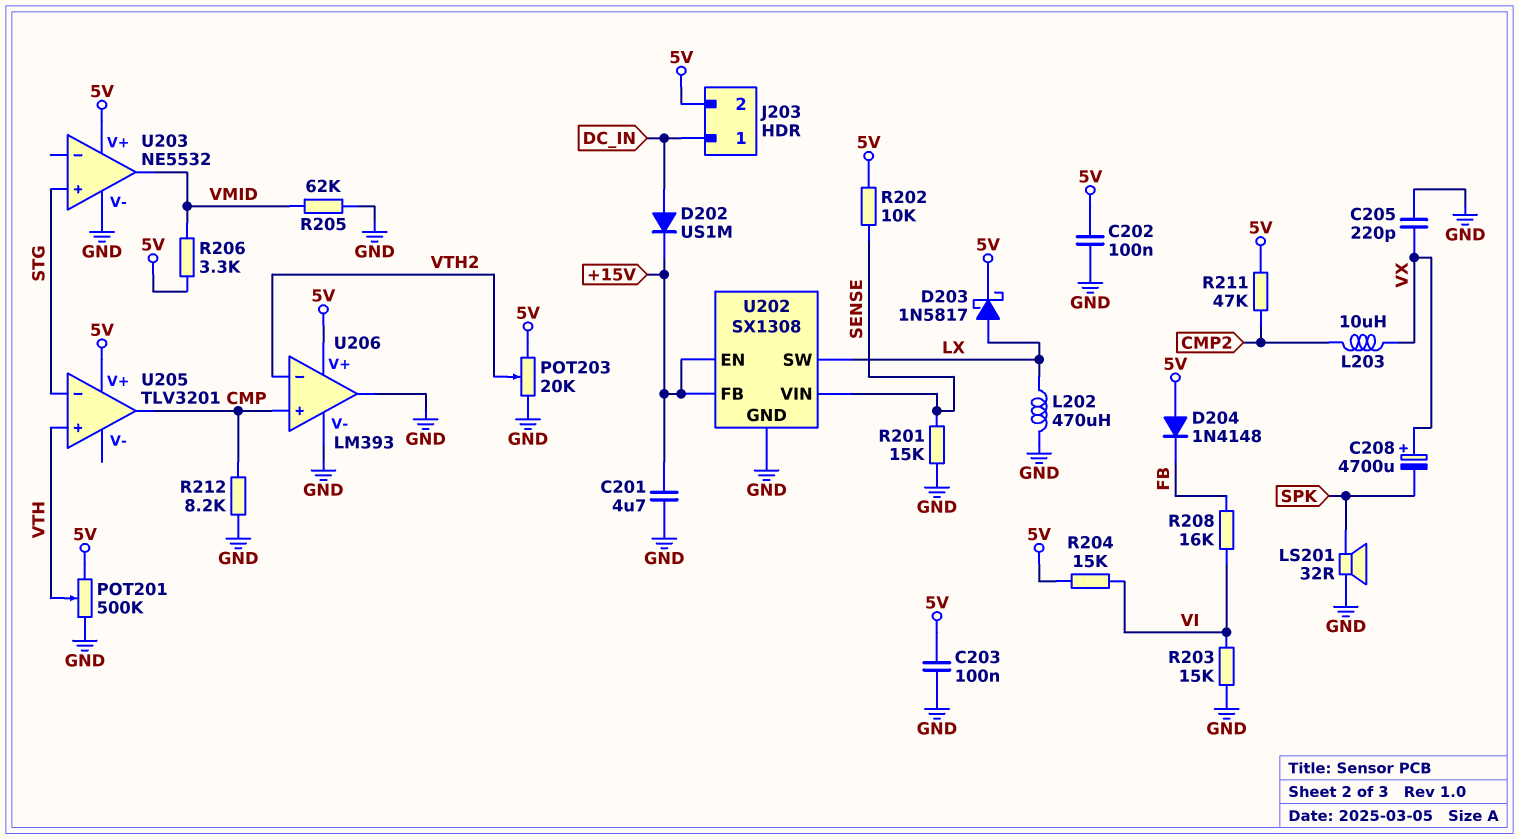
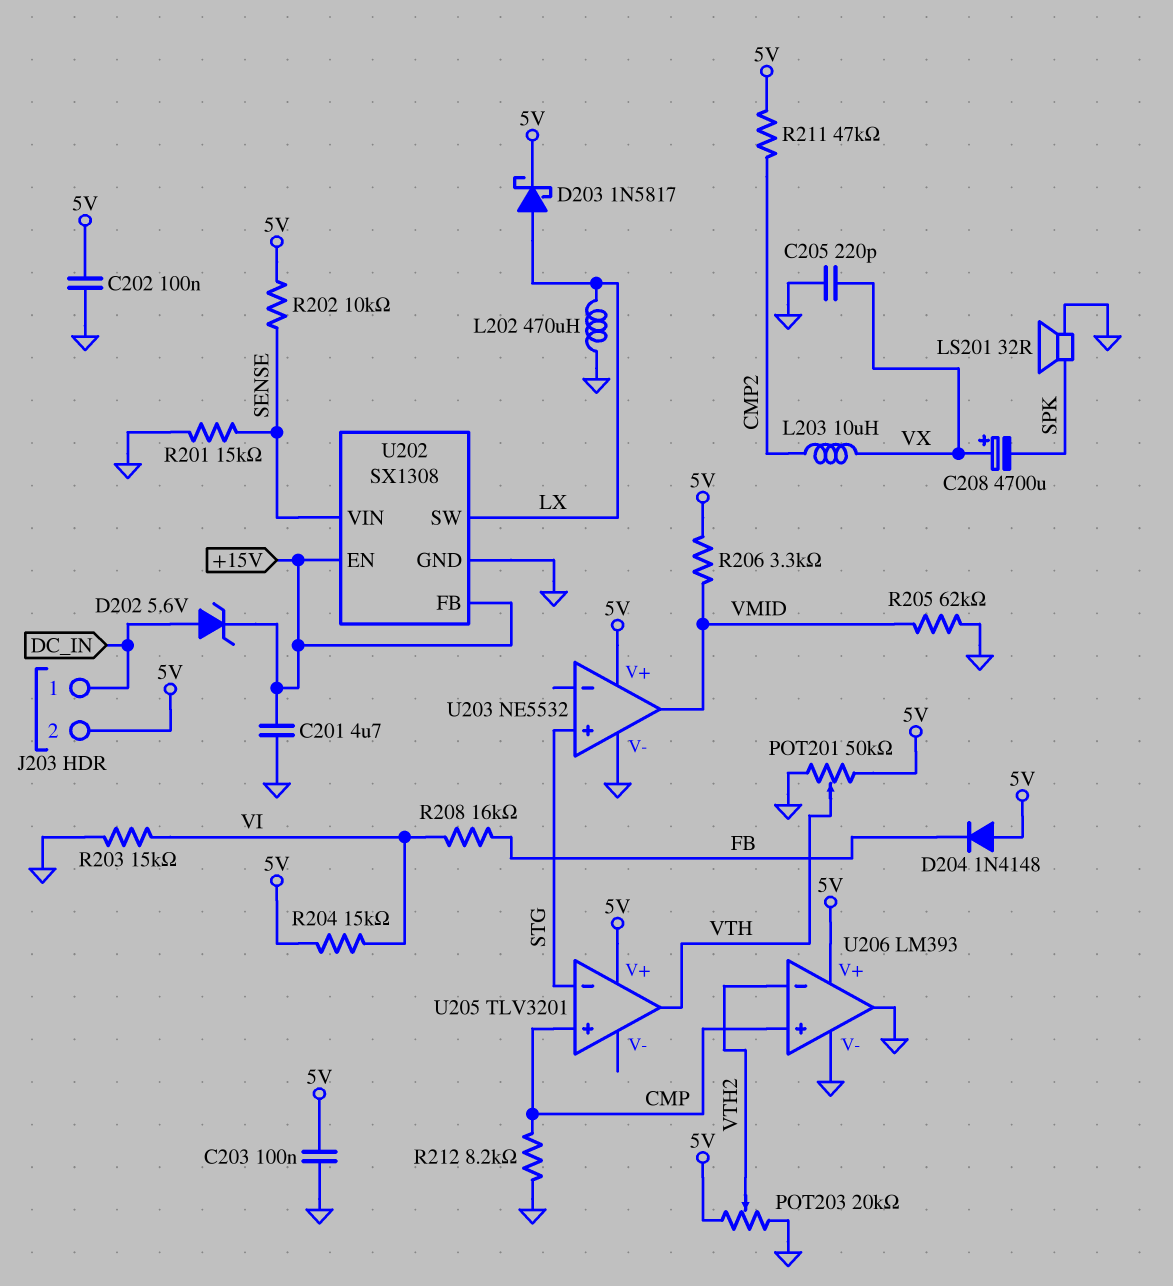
D202: diode US1M (A DC_IN, K +15V) -> zener 5.6V (A DC_IN, K +15V)
POT201: 500k (5V, GND, wiper VTH) -> 50k (5V, GND, wiper VTH)
U205 pin in+: VTH -> CMP
U205 pin out: CMP -> VTH

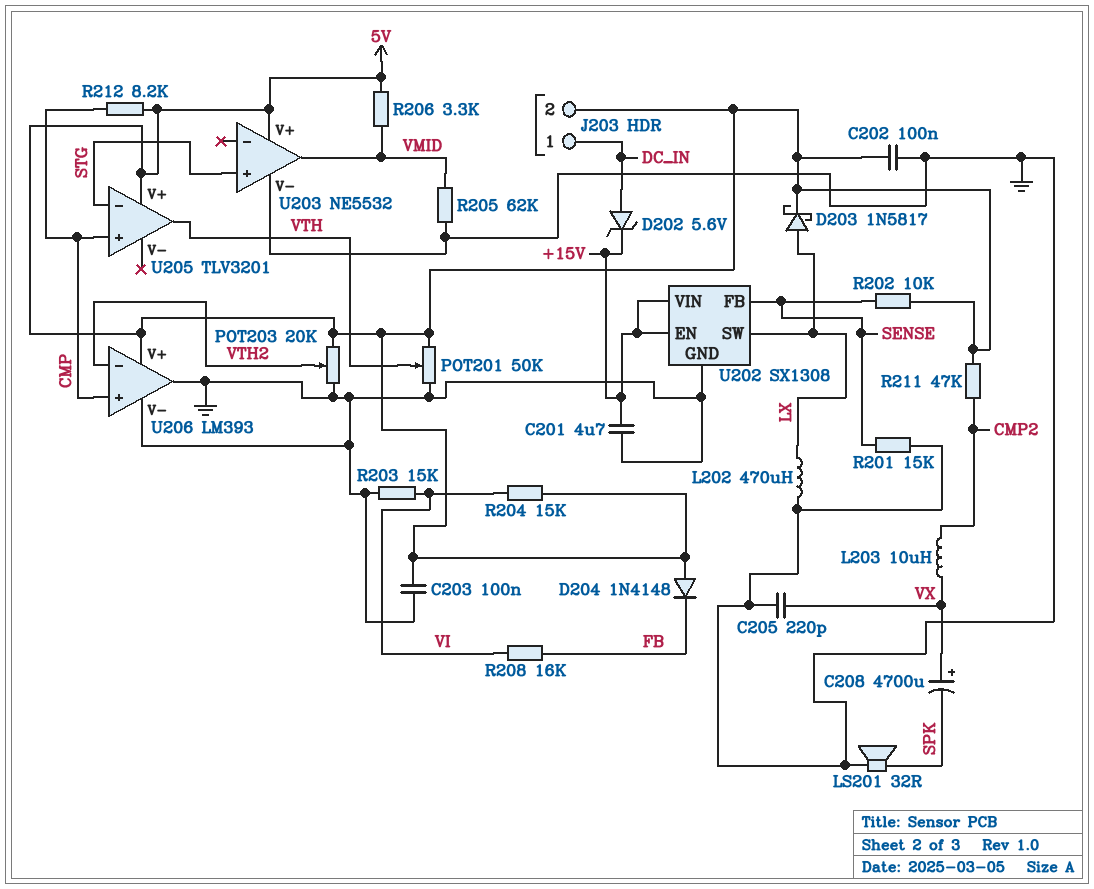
R212: 8.2k (CMP, GND) -> 8.2k (5V, CMP)
U202 pin FB: +15V -> SENSE
U202 pin VIN: SENSE -> +15V

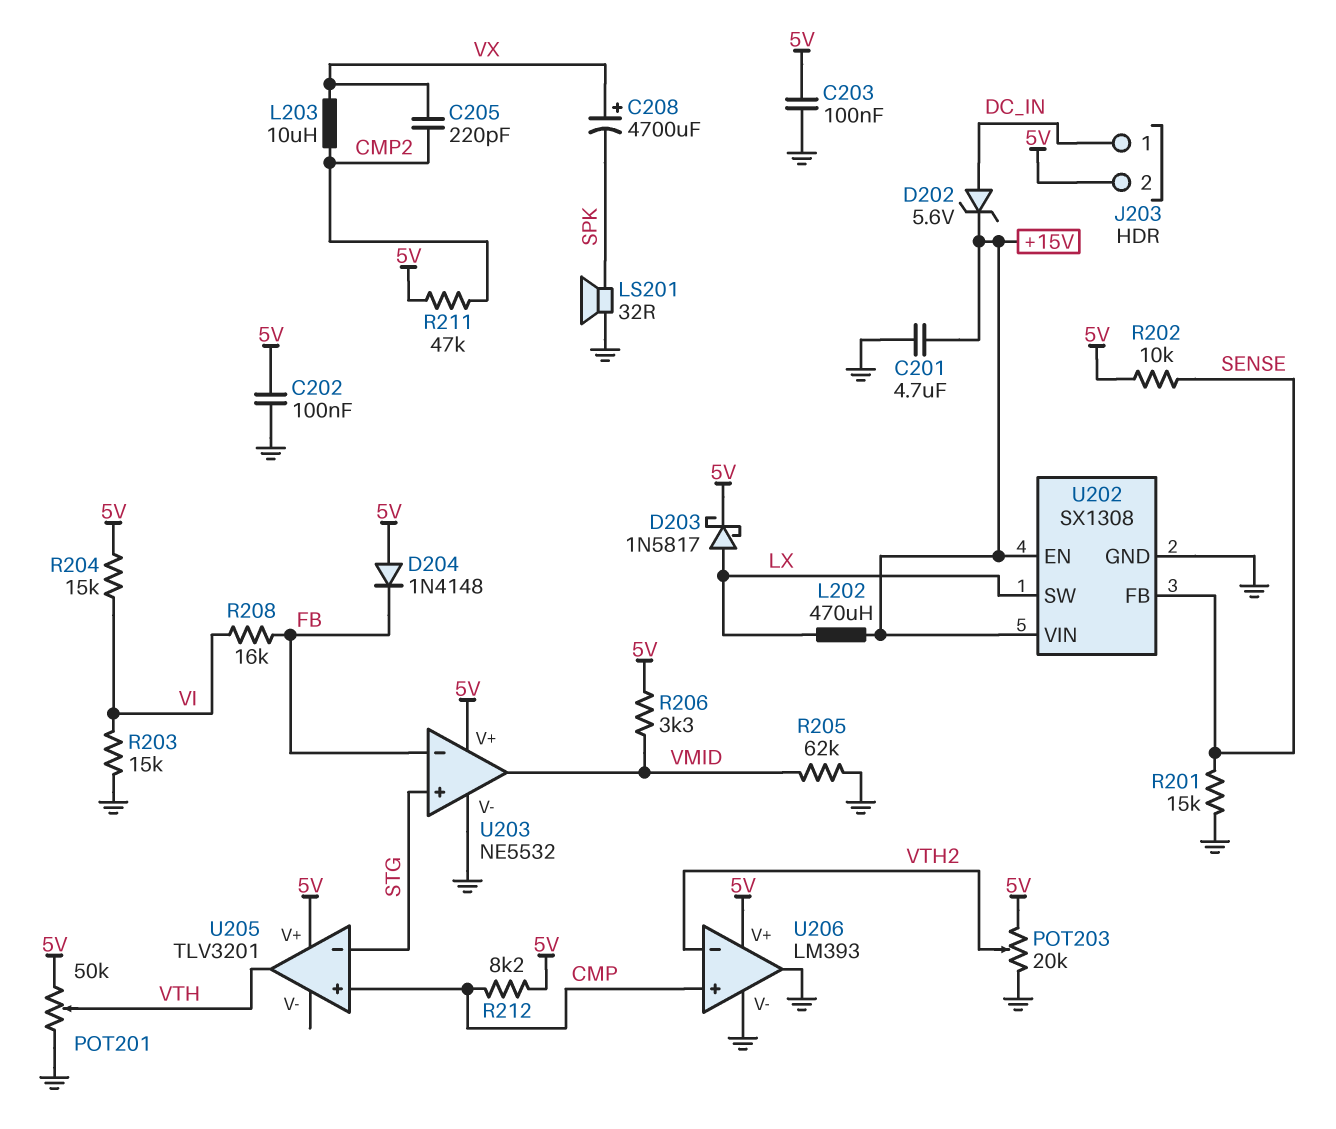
C205: 220pF (GND, VX) -> 220pF (CMP2, VX)
L202: 470uH (GND, LX) -> 470uH (+15V, LX)
U203 pin in-: none -> FB

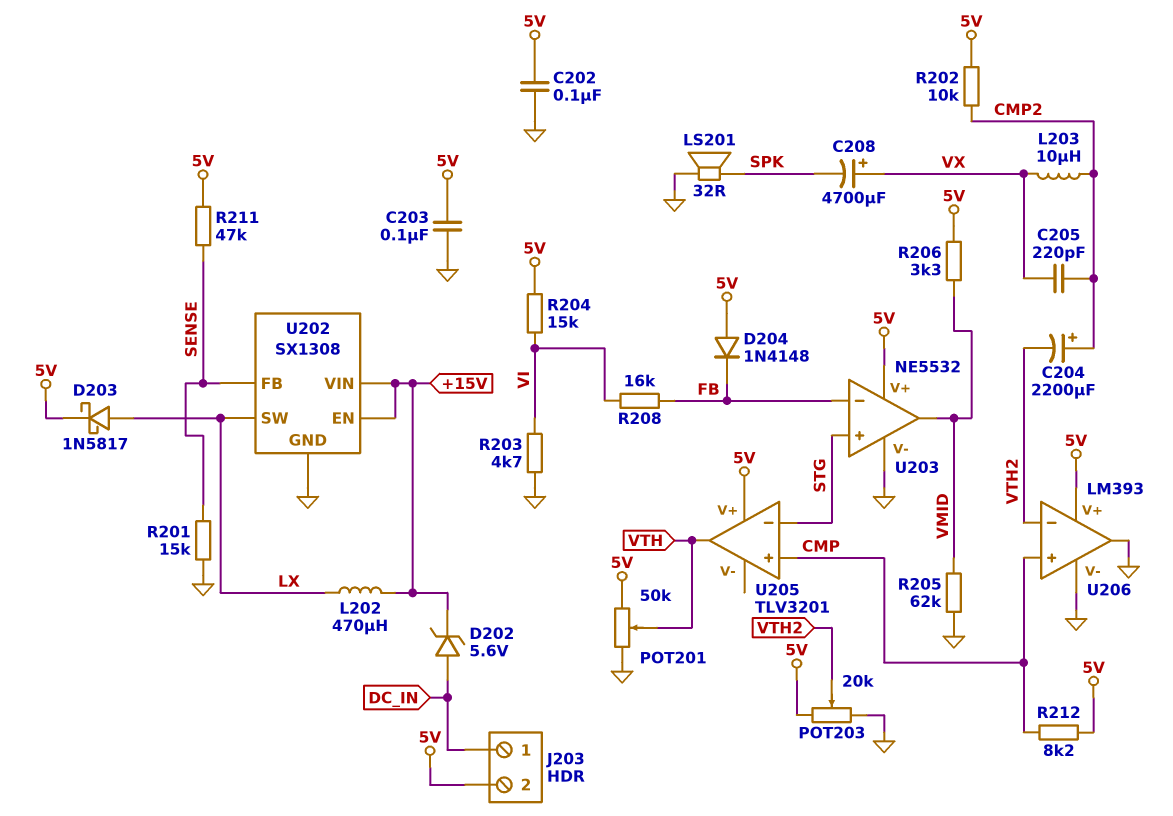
C201: 4.7uF (+15V, GND) -> none
C204: none -> 2200uF (plus CMP2, minus VTH2)
R202: 10k (5V, SENSE) -> 10k (5V, CMP2)
R203: 15k (GND, VI) -> 4.7k (GND, VI)
R211: 47k (5V, CMP2) -> 47k (5V, SENSE)

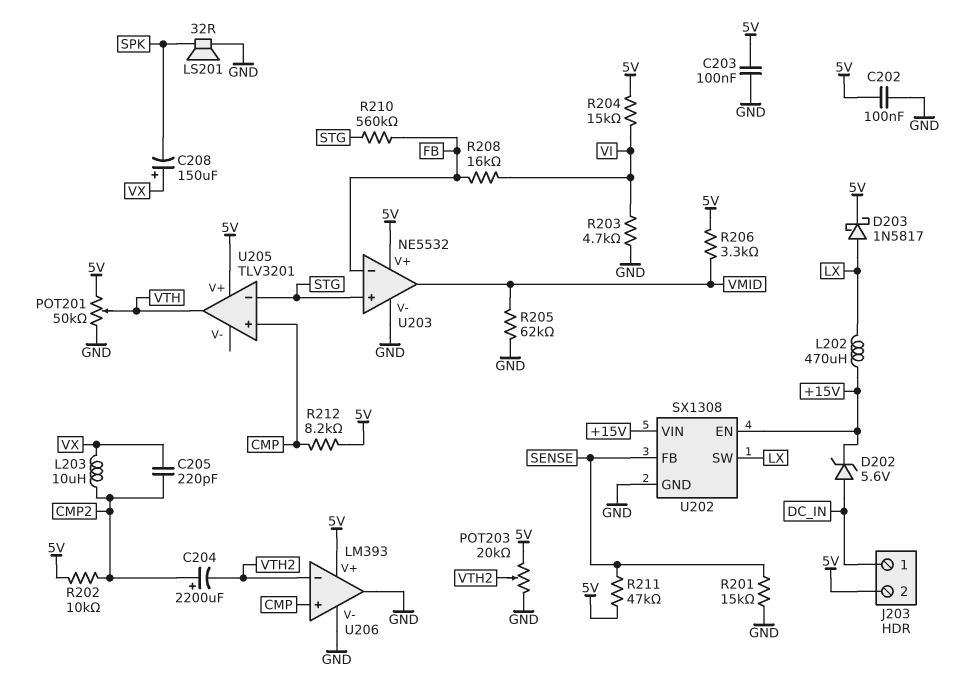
C208: 4700uF (plus VX, minus SPK) -> 150uF (plus VX, minus SPK)
D204: diode 1N4148 (A 5V, K FB) -> none
R210: none -> 560k (FB, STG)

